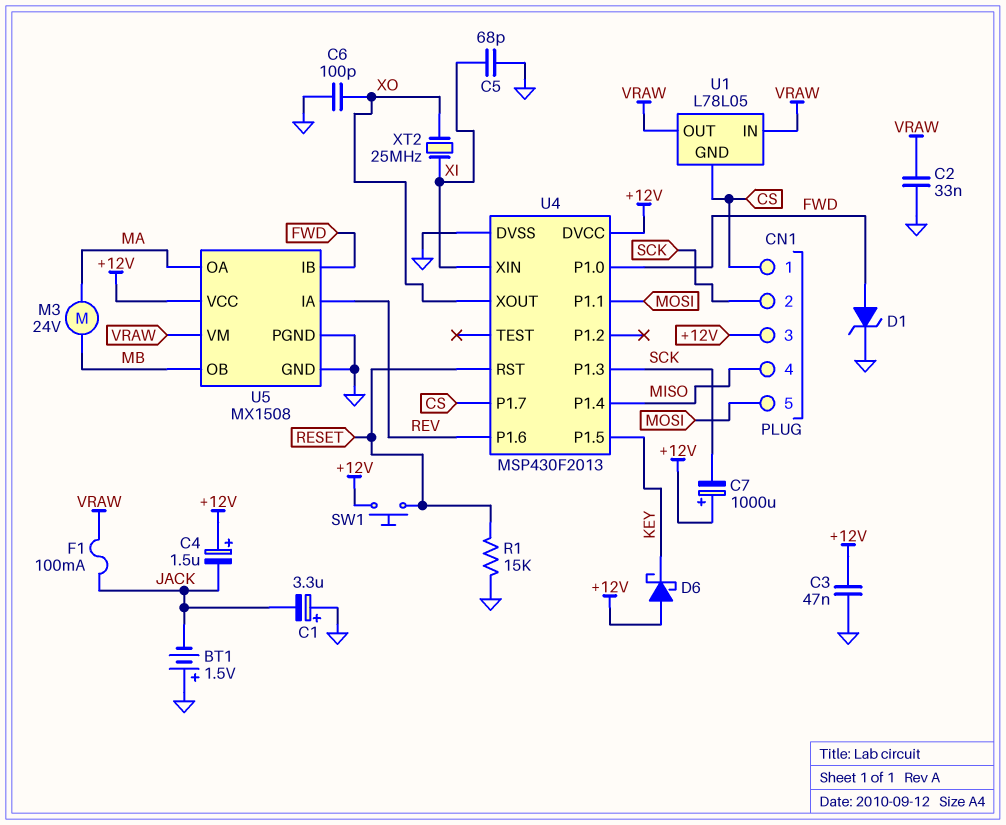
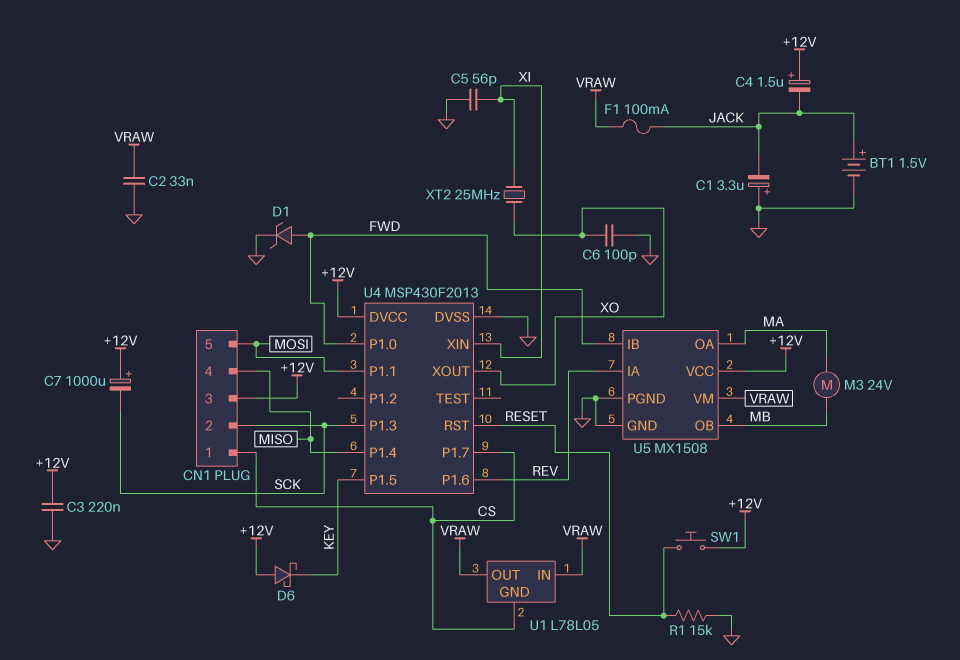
BT1: 1.5V (plus GND, minus JACK) -> 1.5V (plus JACK, minus GND)
C3: 47nF (+12V, GND) -> 220nF (+12V, GND)
C5: 68pF (GND, XI) -> 56pF (GND, XI)

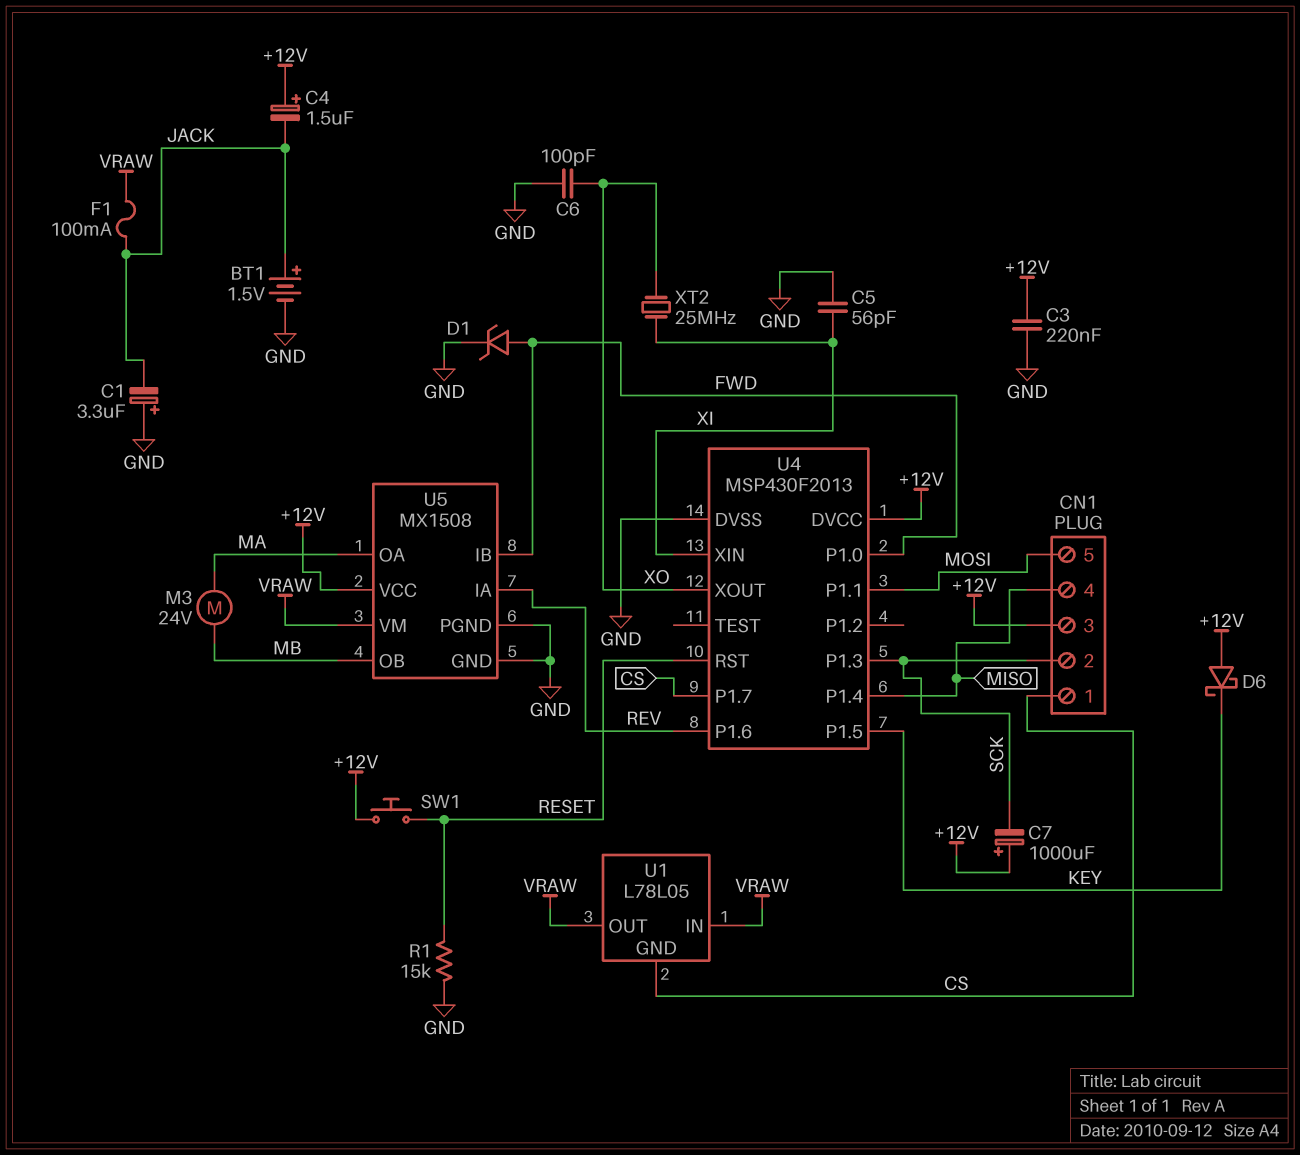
C2: 33nF (GND, VRAW) -> none

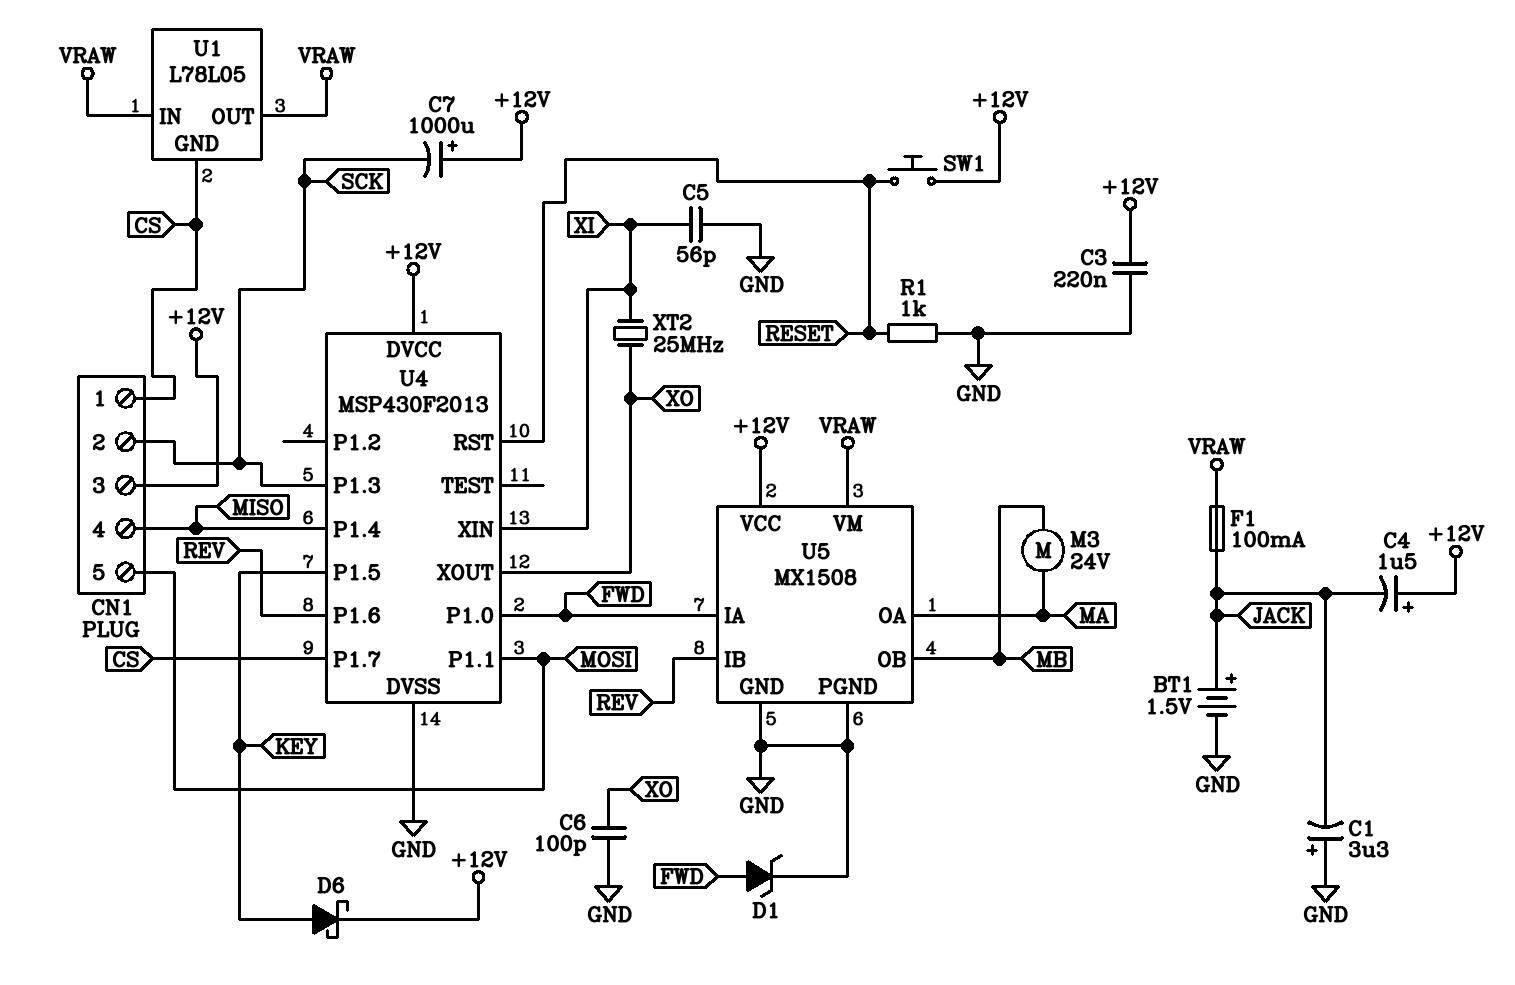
D6: schottky (A +12V, K KEY) -> schottky (A KEY, K +12V)
R1: 15k (GND, RESET) -> 1k (GND, RESET)
U5 pin IA: REV -> FWD
U5 pin IB: FWD -> REV

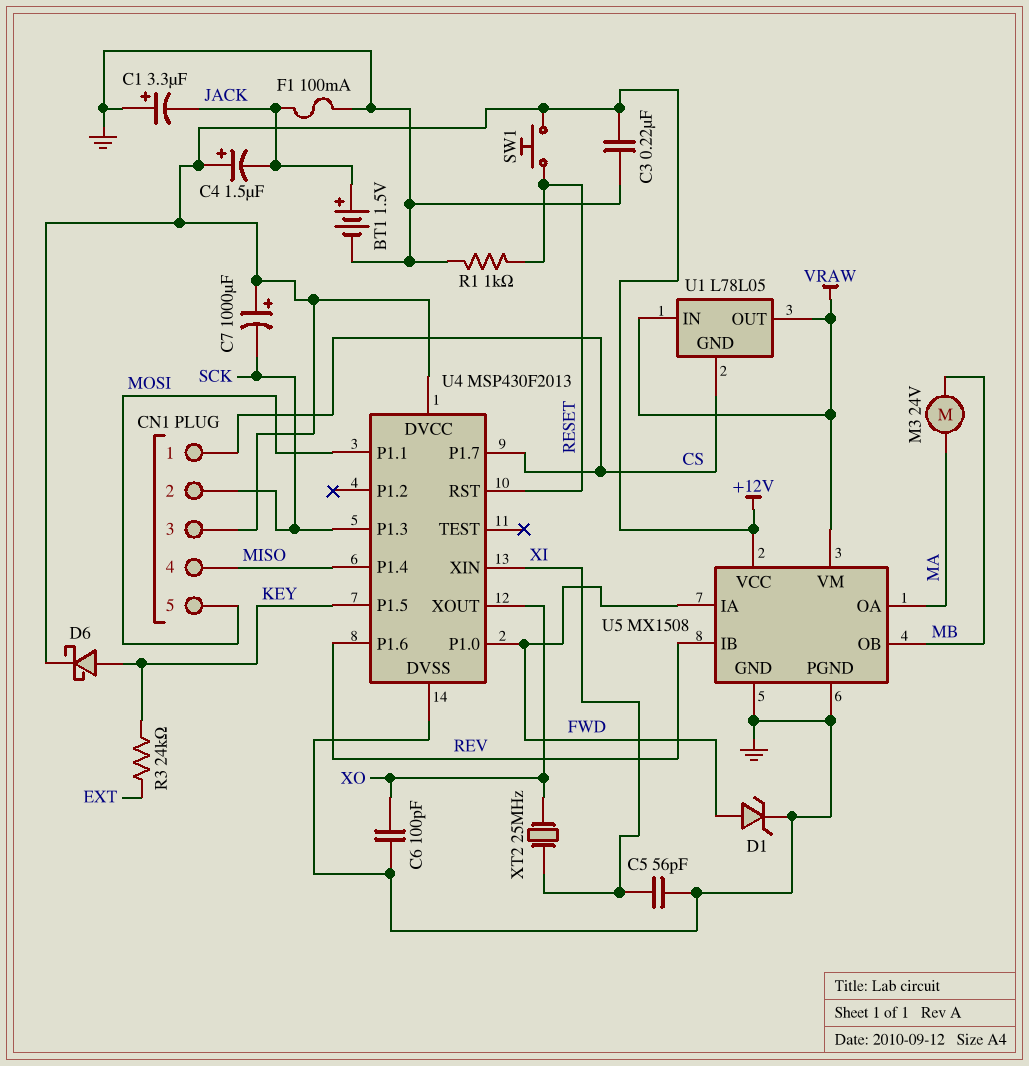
F1: 100mA (JACK, VRAW) -> 100mA (GND, JACK)
R3: none -> 24k (EXT, KEY)

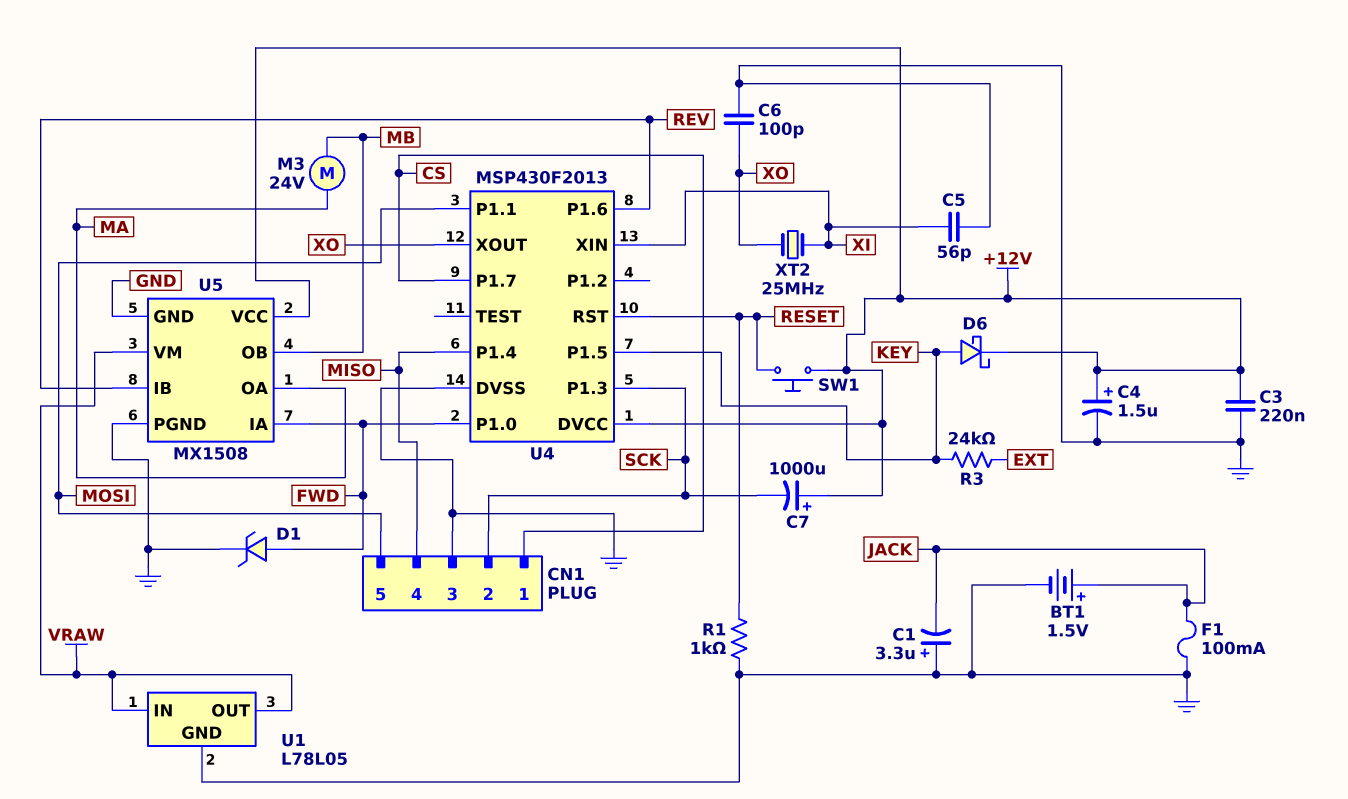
C4: 1.5uF (plus +12V, minus JACK) -> 1.5uF (plus +12V, minus GND)
CN1 pin 3: +12V -> GND
U1 pin GND: CS -> GND

